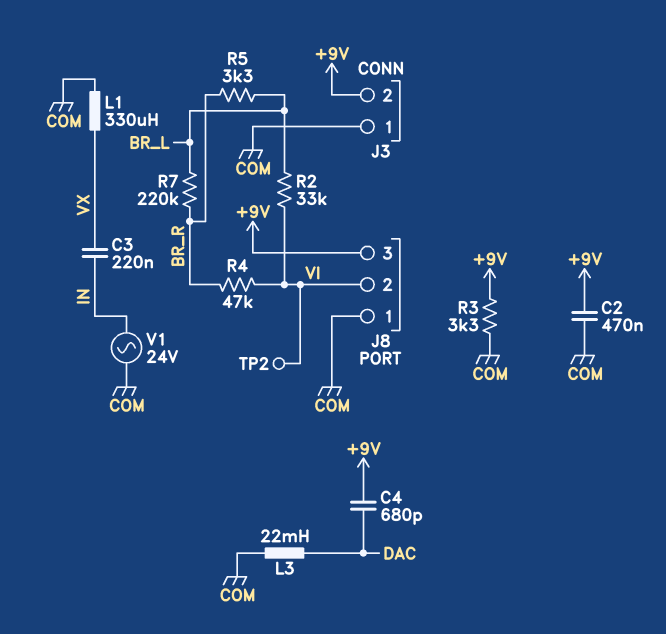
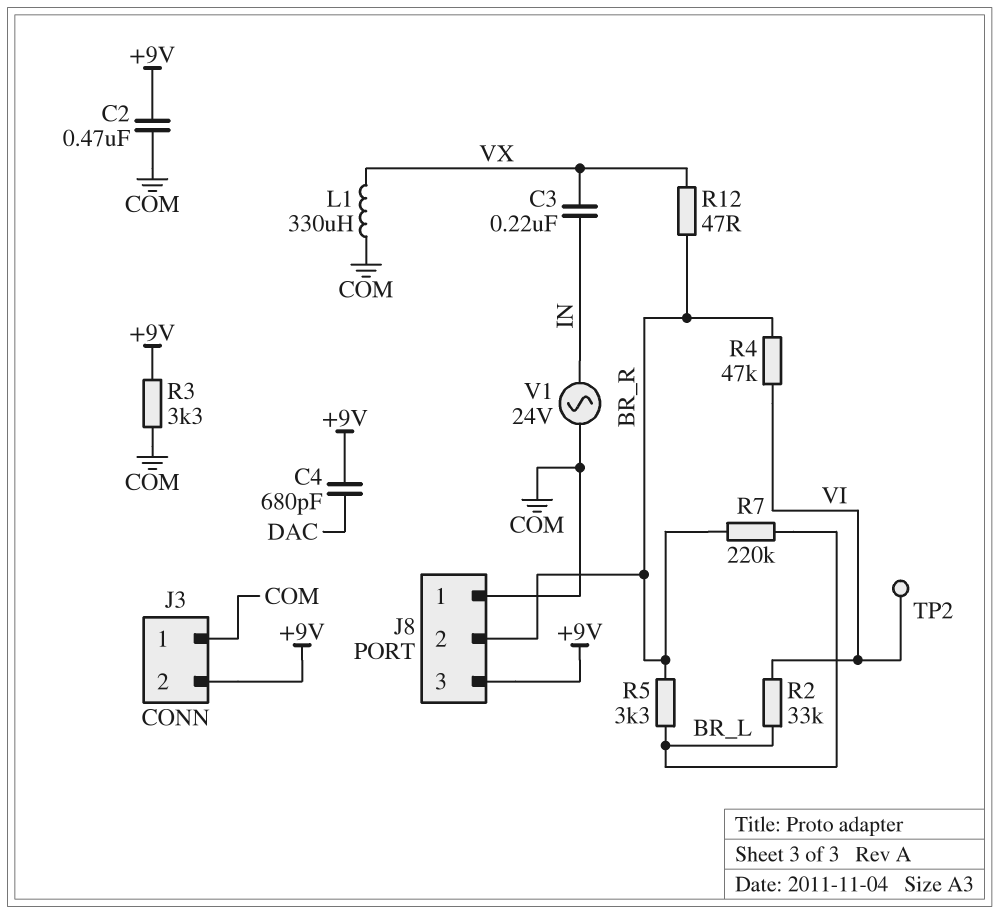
J8 pin 2: VI -> BR_R
L3: 22mH (COM, DAC) -> none
R12: none -> 47 (BR_R, VX)

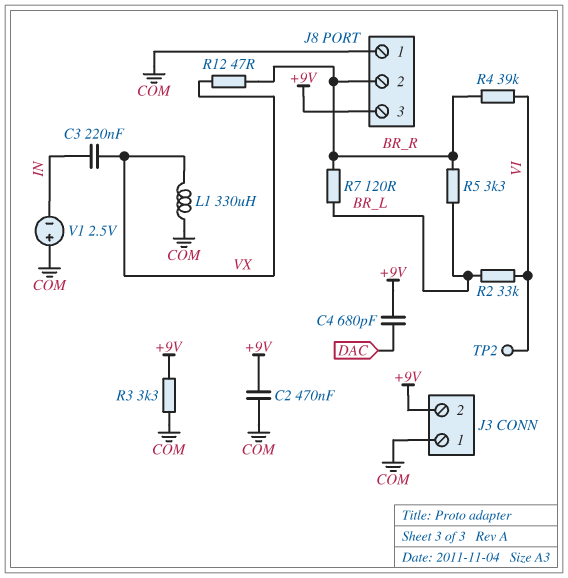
R4: 47k (BR_R, VI) -> 39k (BR_R, VI)
R7: 220k (BR_L, BR_R) -> 120 (BR_L, BR_R)
V1: AC 24V (COM, IN) -> 2.5V (plus COM, minus IN)

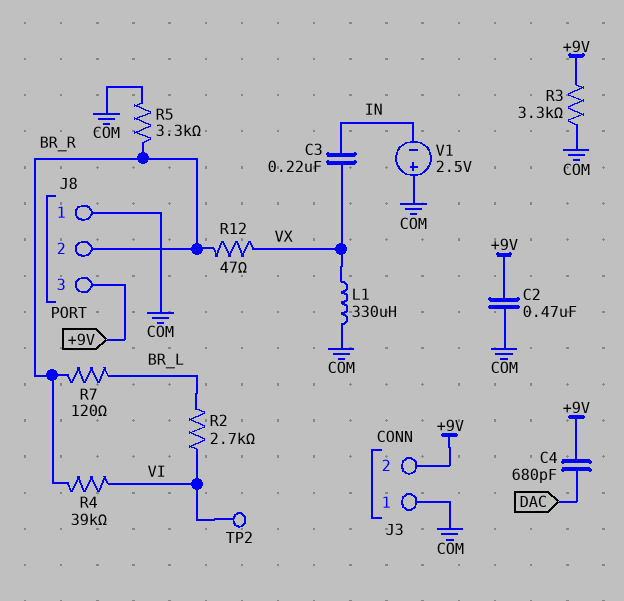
R2: 33k (BR_L, VI) -> 2.7k (BR_L, VI)
R5: 3.3k (BR_L, BR_R) -> 3.3k (BR_R, COM)

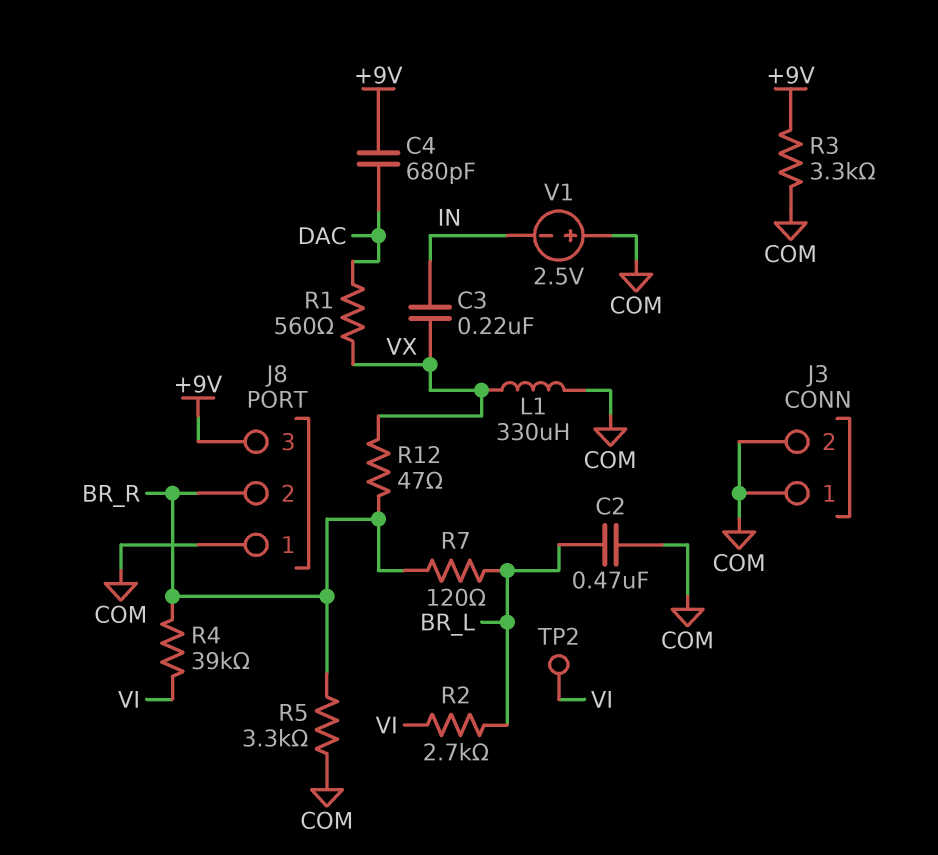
C2: 470nF (+9V, COM) -> 470nF (BR_L, COM)
J3 pin 2: +9V -> COM
R1: none -> 560 (DAC, VX)

